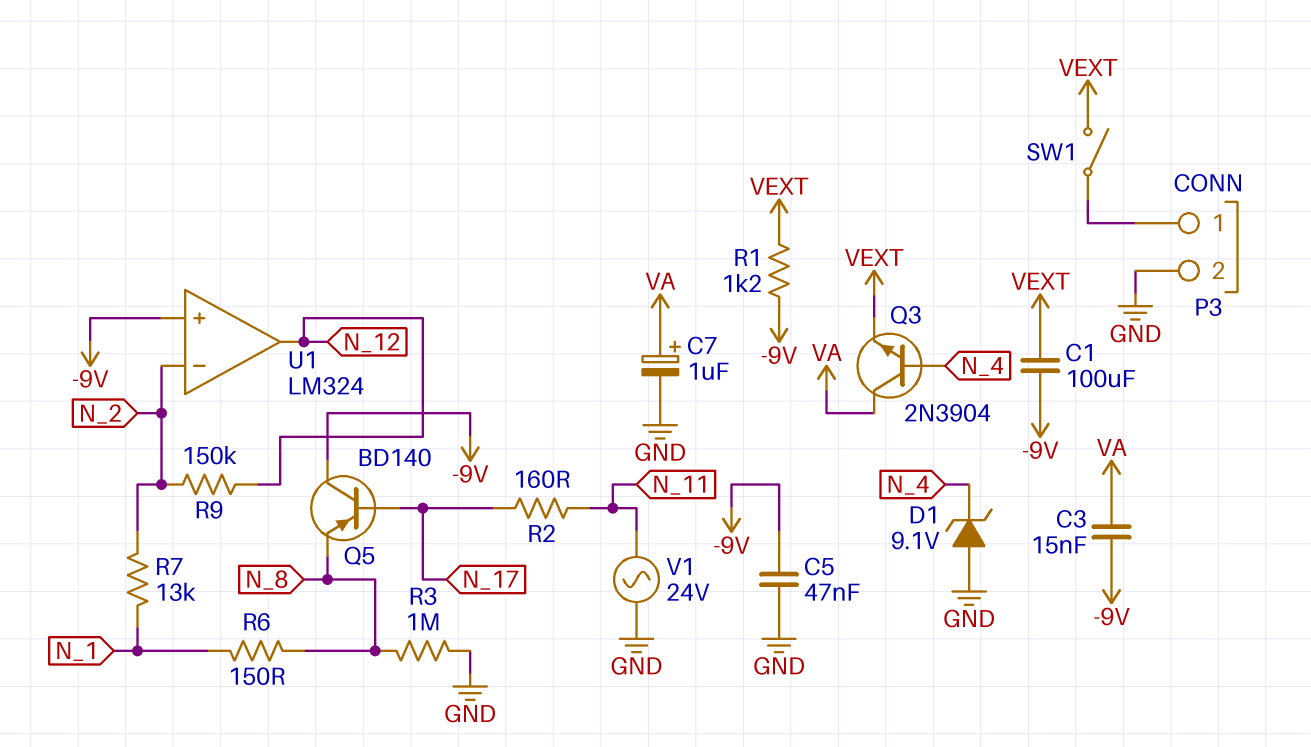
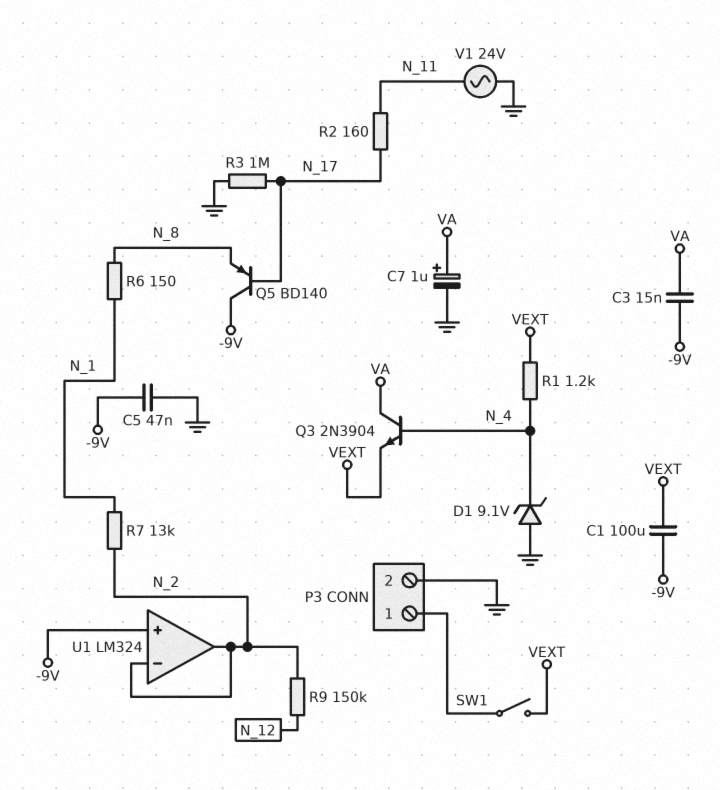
R1: 1.2k (-9V, VEXT) -> 1.2k (N_4, VEXT)
R3: 1M (GND, N_8) -> 1M (GND, N_17)
U1 pin out: N_12 -> N_2

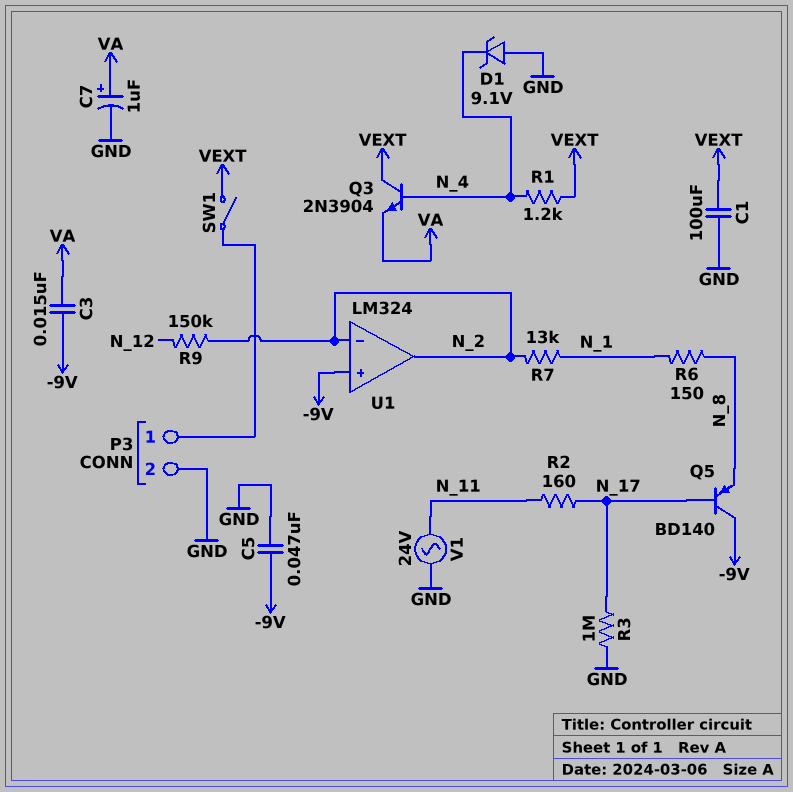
C1: 100uF (-9V, VEXT) -> 100uF (GND, VEXT)
Q3: NPN 2N3904 (B N_4, C VA, E VEXT) -> NPN 2N3904 (B N_4, C VEXT, E VA)

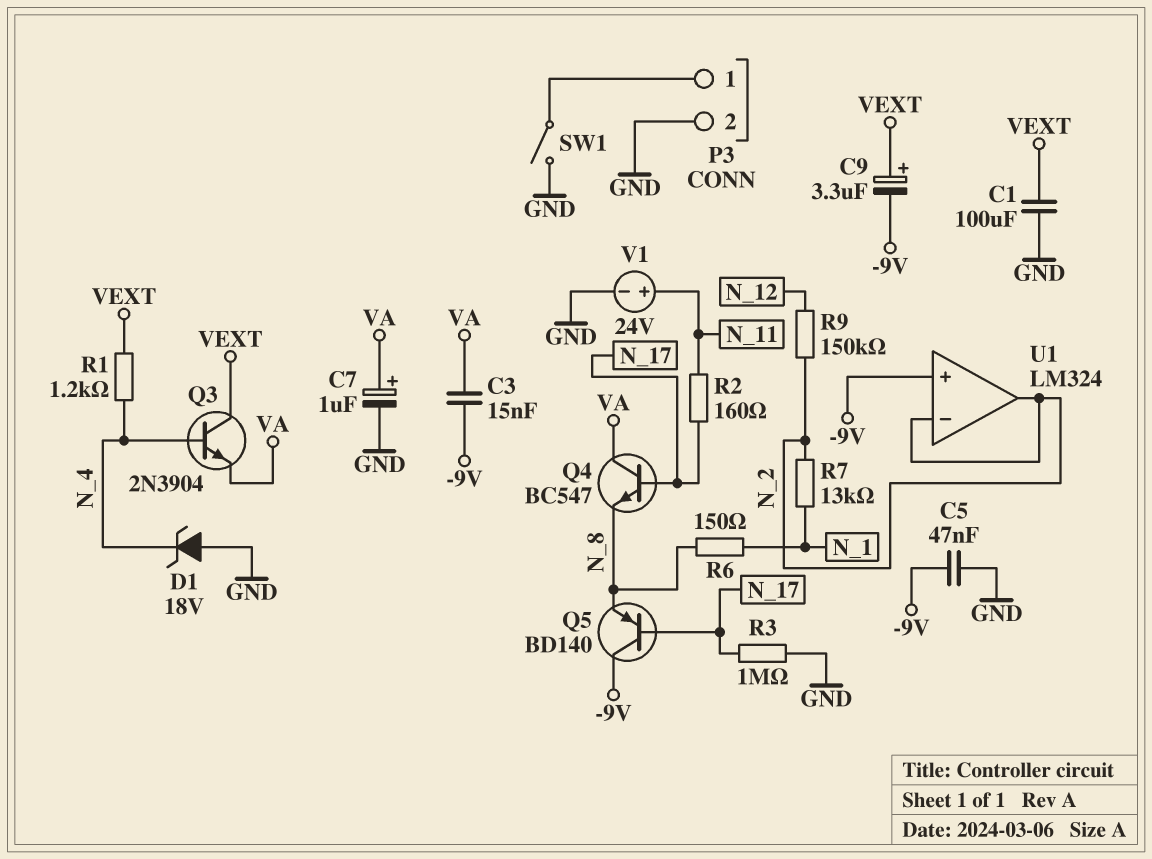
C9: none -> 3.3uF (plus VEXT, minus -9V)
D1: zener 9.1V (A GND, K N_4) -> zener 18V (A GND, K N_4)
Q4: none -> NPN BC547 (B N_17, C VA, E N_8)
SW1: switch (P3/1, VEXT) -> switch (GND, P3/1)
V1: AC 24V (GND, N_11) -> 24V (plus N_11, minus GND)

